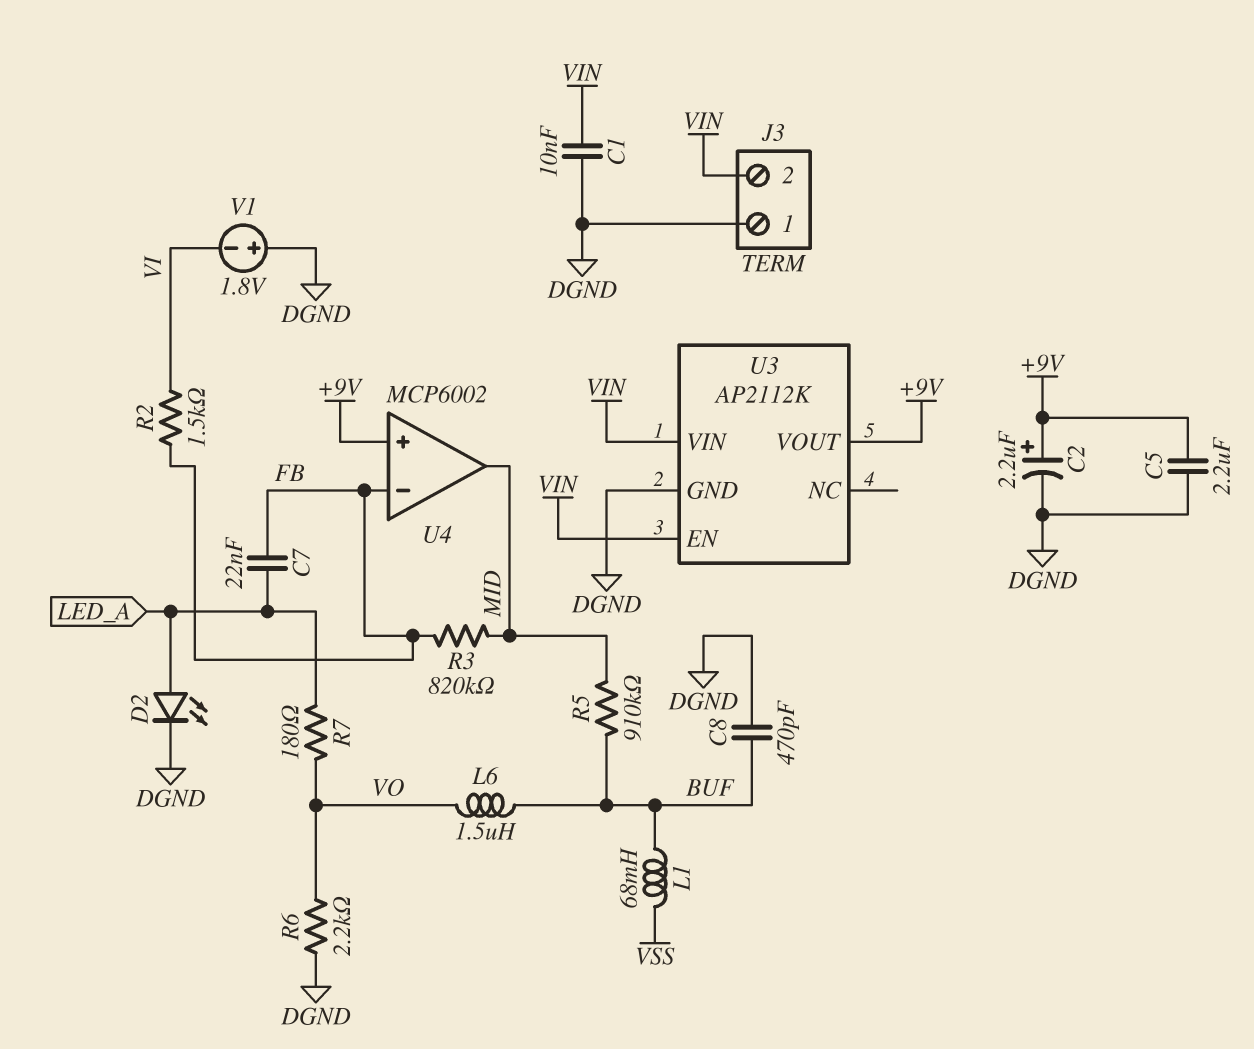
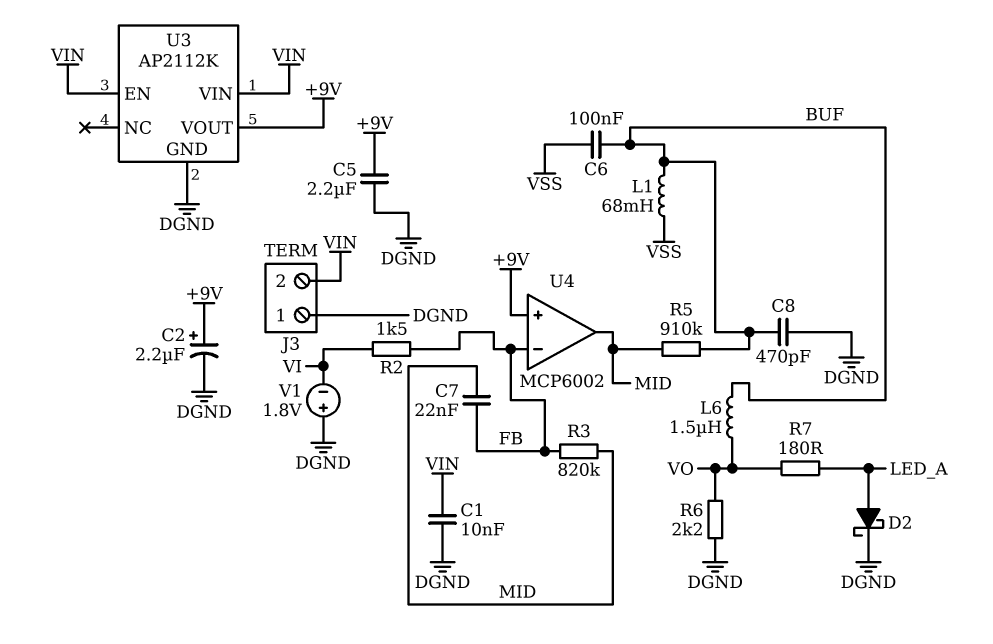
C6: none -> 100nF (BUF, VSS)
C7: 22nF (FB, LED_A) -> 22nF (FB, MID)
D2: LED (A LED_A, K DGND) -> schottky (A LED_A, K DGND)

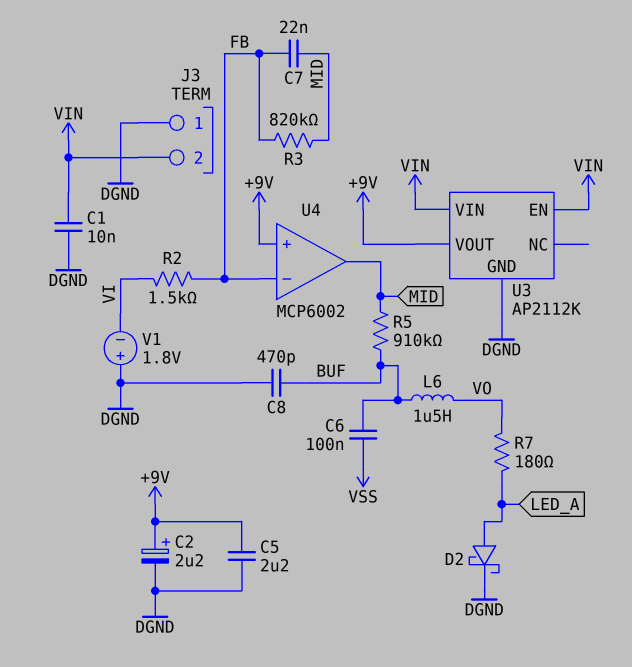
L1: 68mH (BUF, VSS) -> none
R6: 2.2k (DGND, VO) -> none

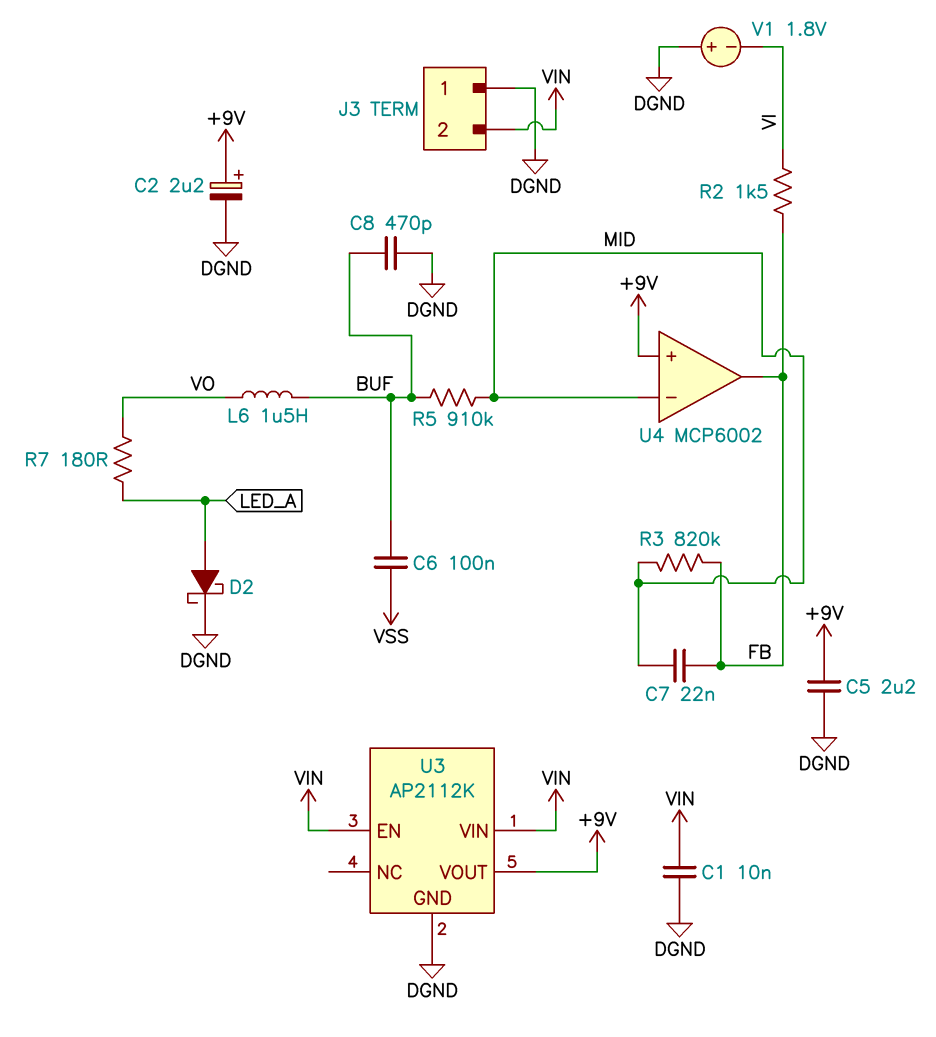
U4 pin in-: FB -> MID
U4 pin out: MID -> FB

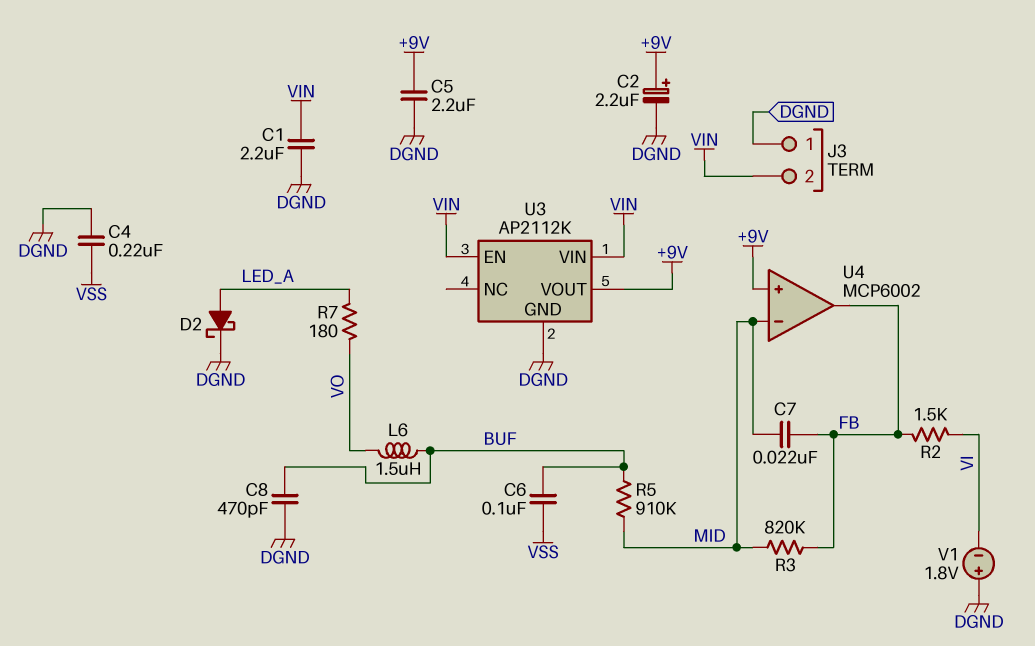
C1: 10nF (DGND, VIN) -> 2.2uF (DGND, VIN)
C4: none -> 220nF (DGND, VSS)

